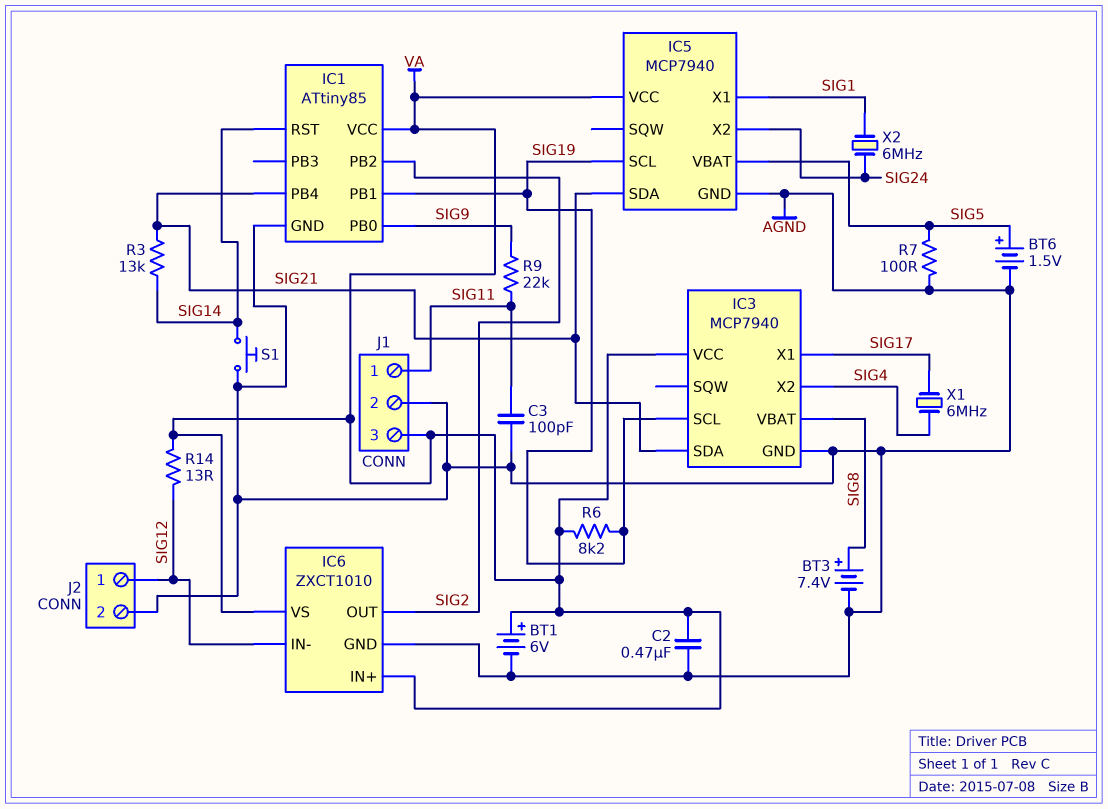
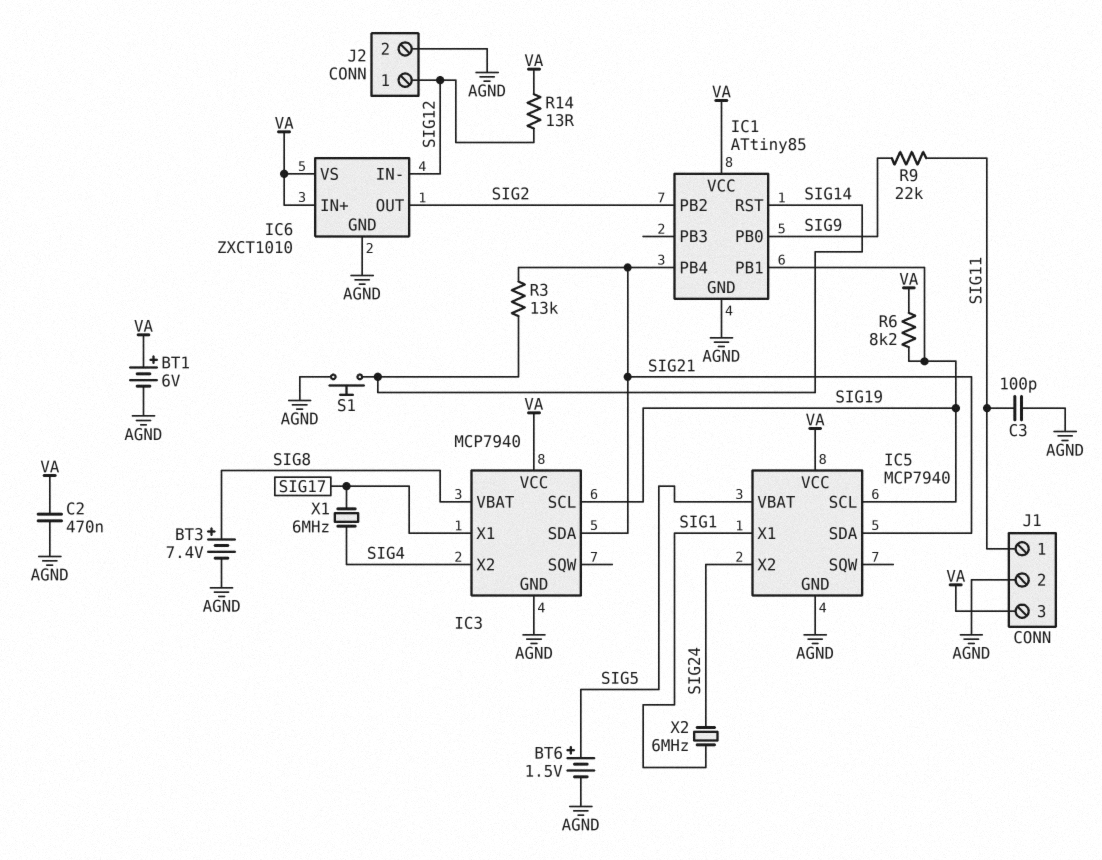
R7: 100 (AGND, SIG5) -> none

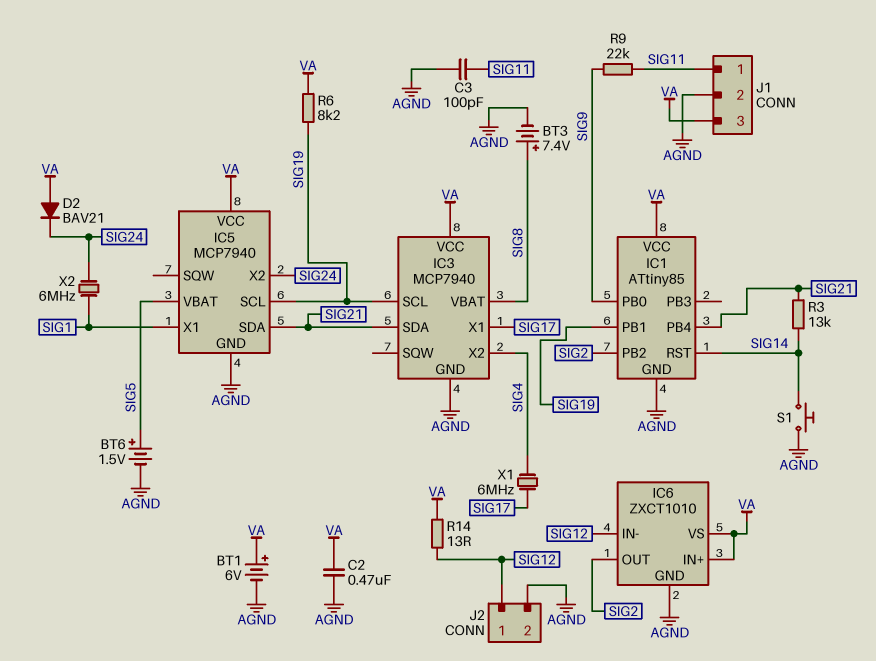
D2: none -> diode BAV21 (A VA, K SIG24)

